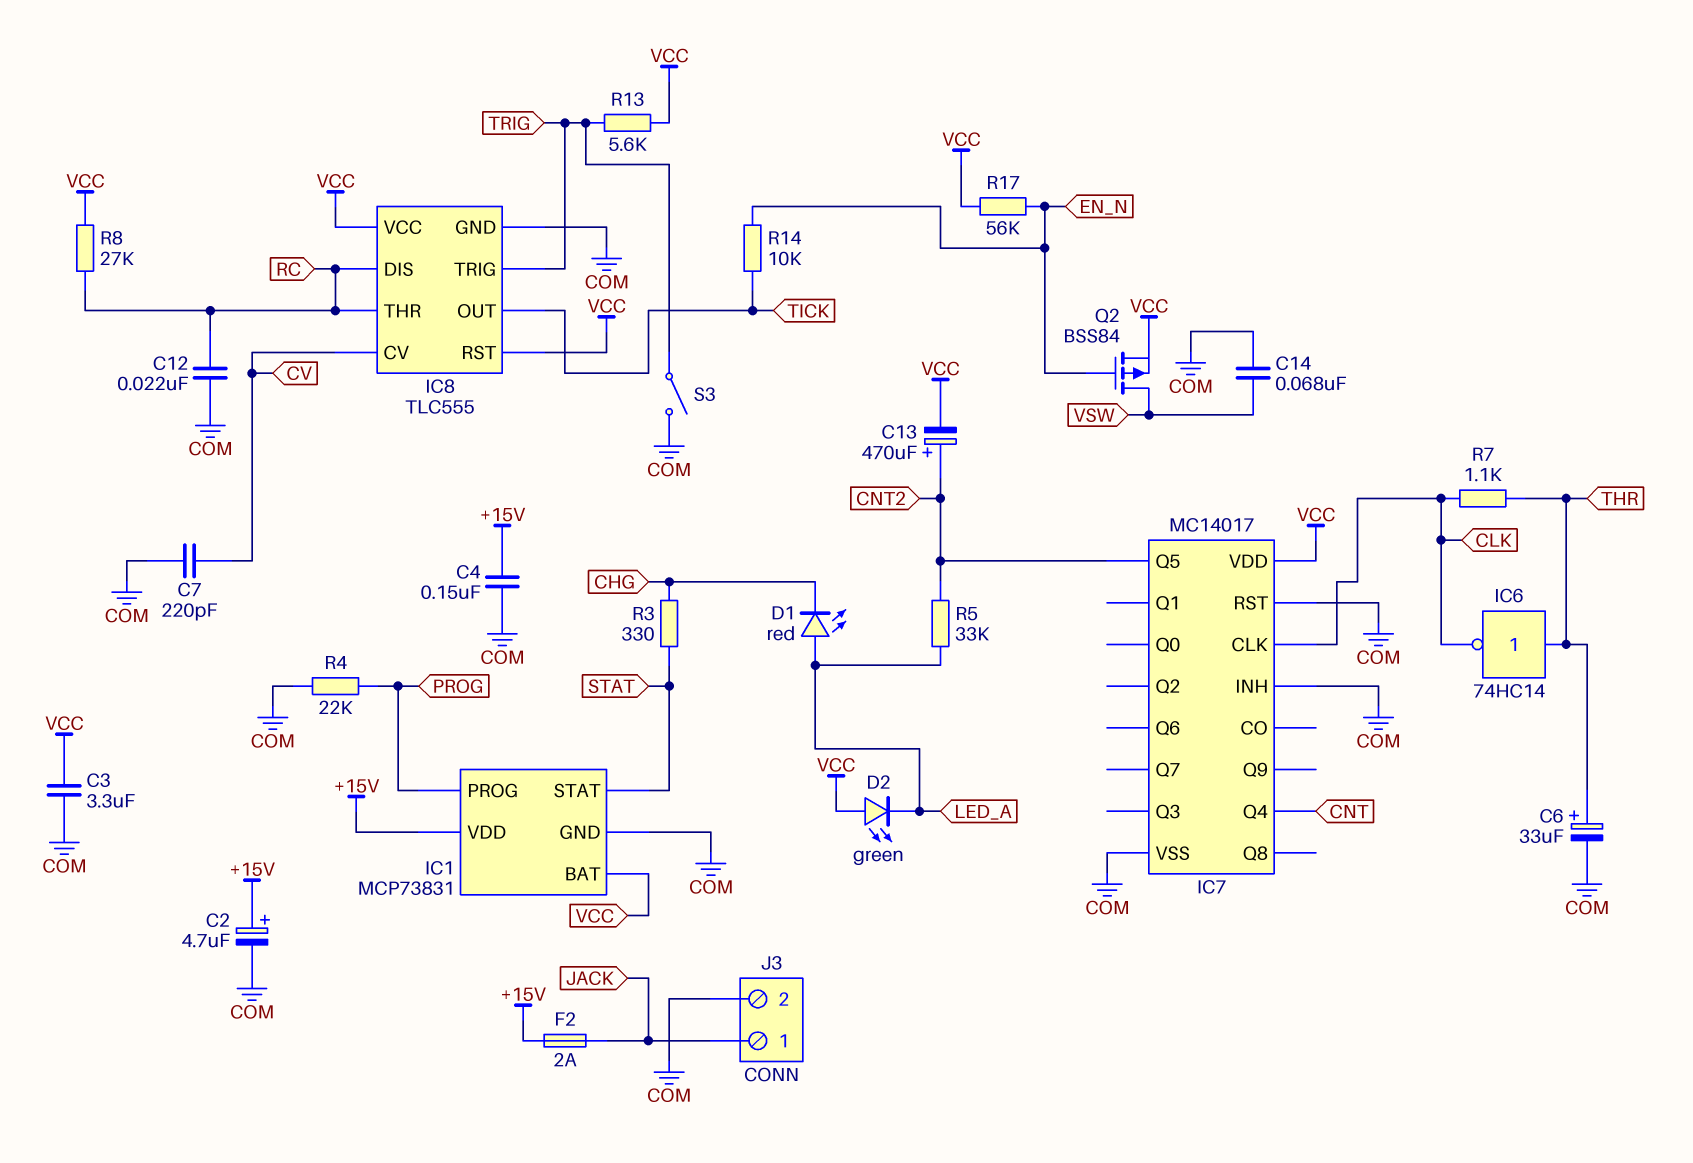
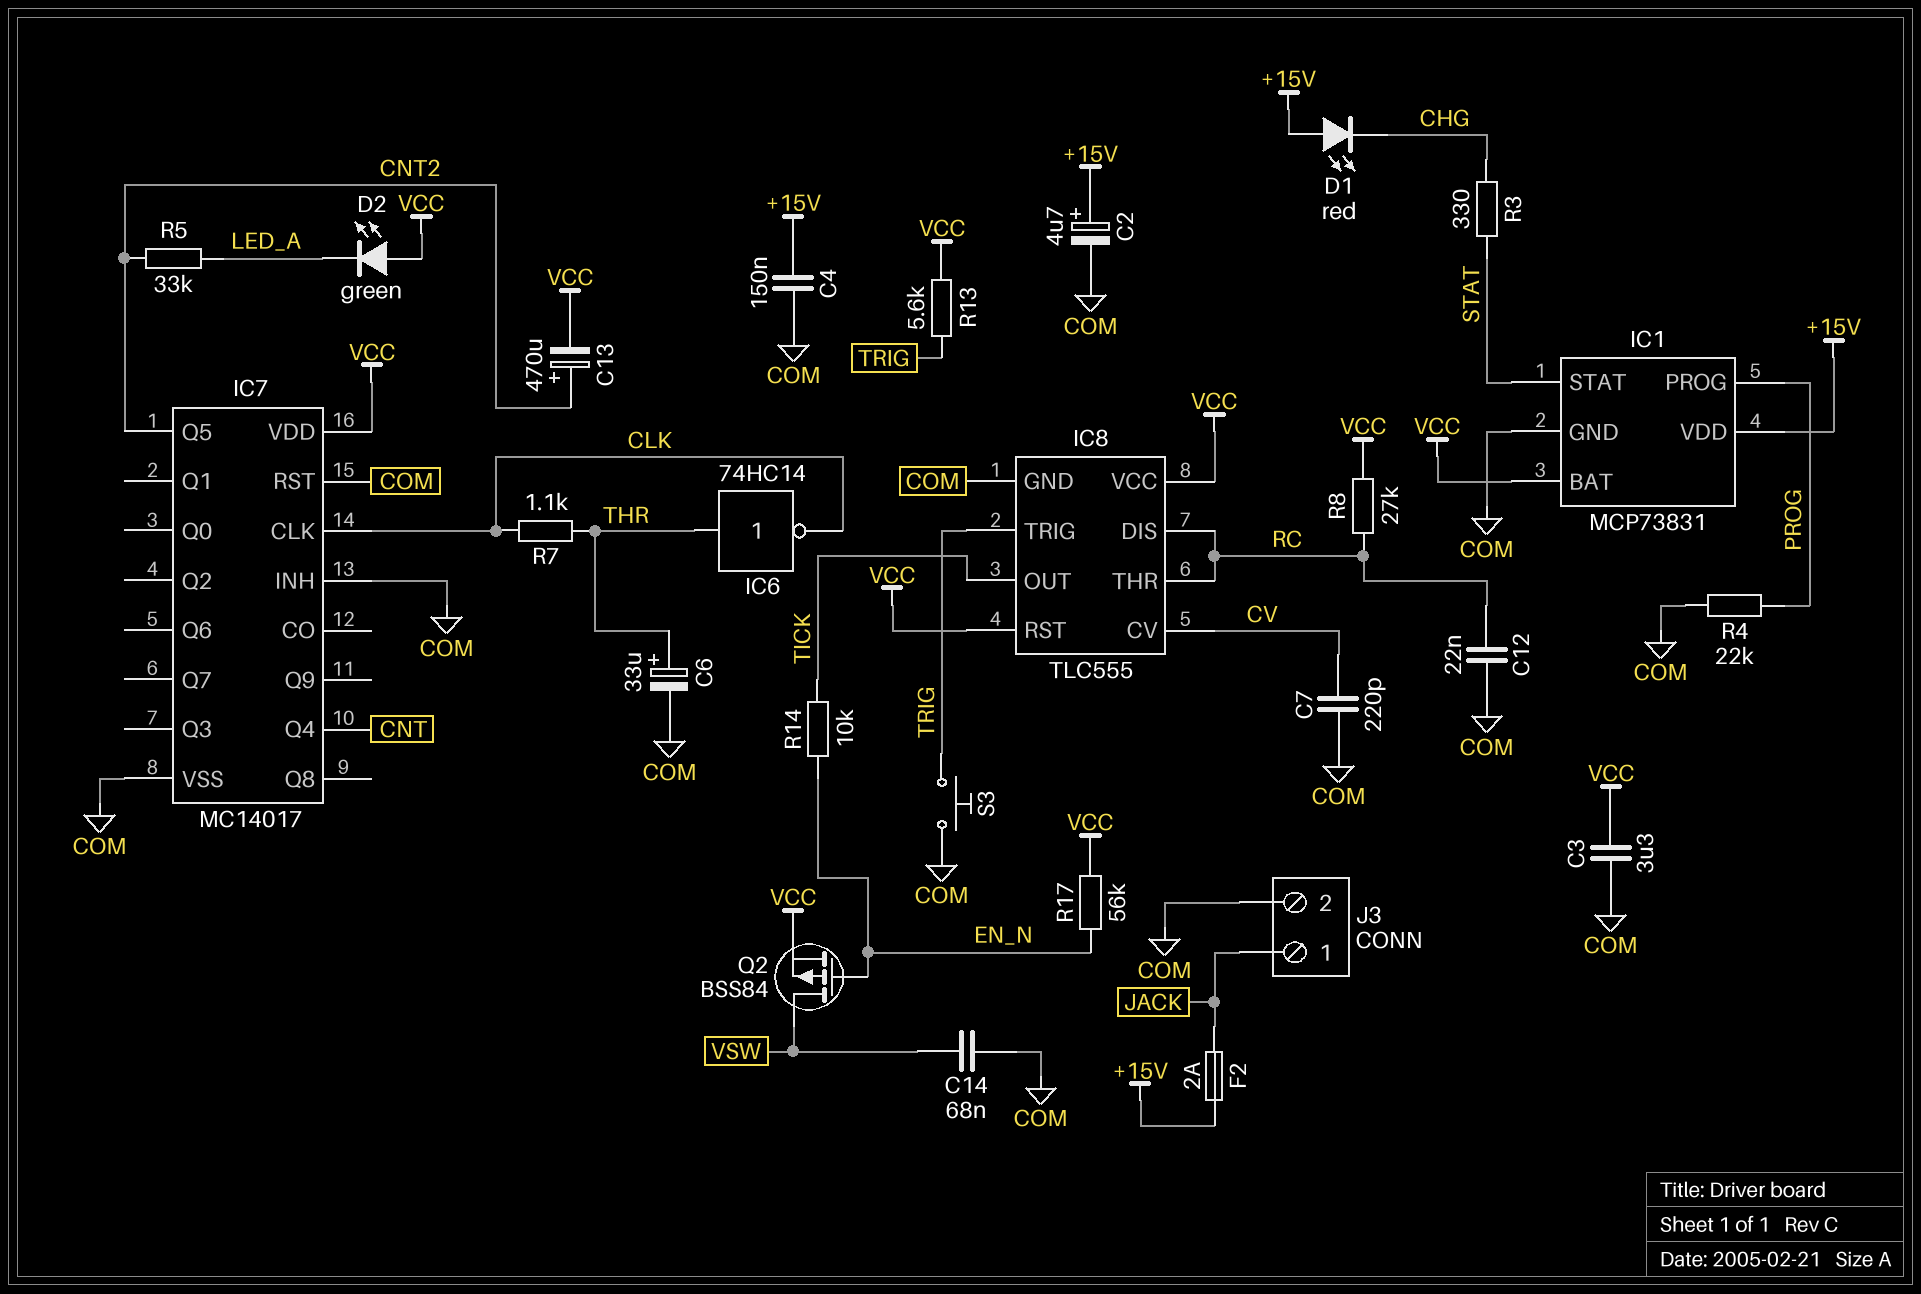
D1: LED red (A LED_A, K CHG) -> LED red (A +15V, K CHG)
S3: switch (COM, TRIG) -> button (COM, TRIG)

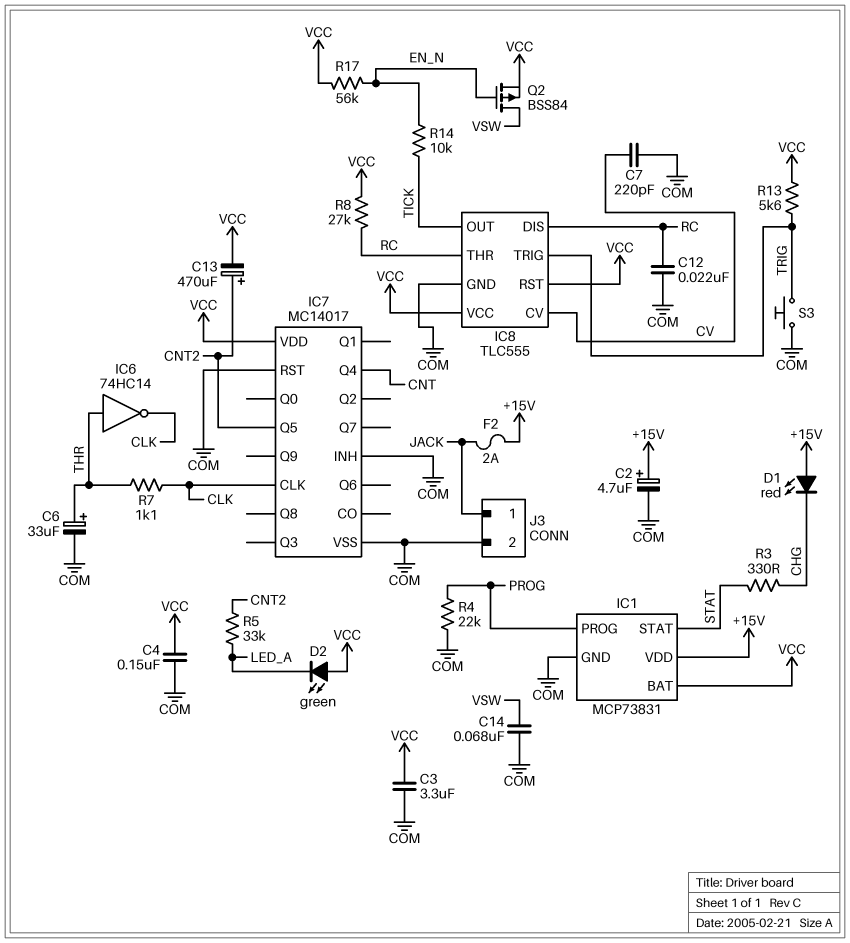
C4: 150nF (+15V, COM) -> 150nF (COM, VCC)

